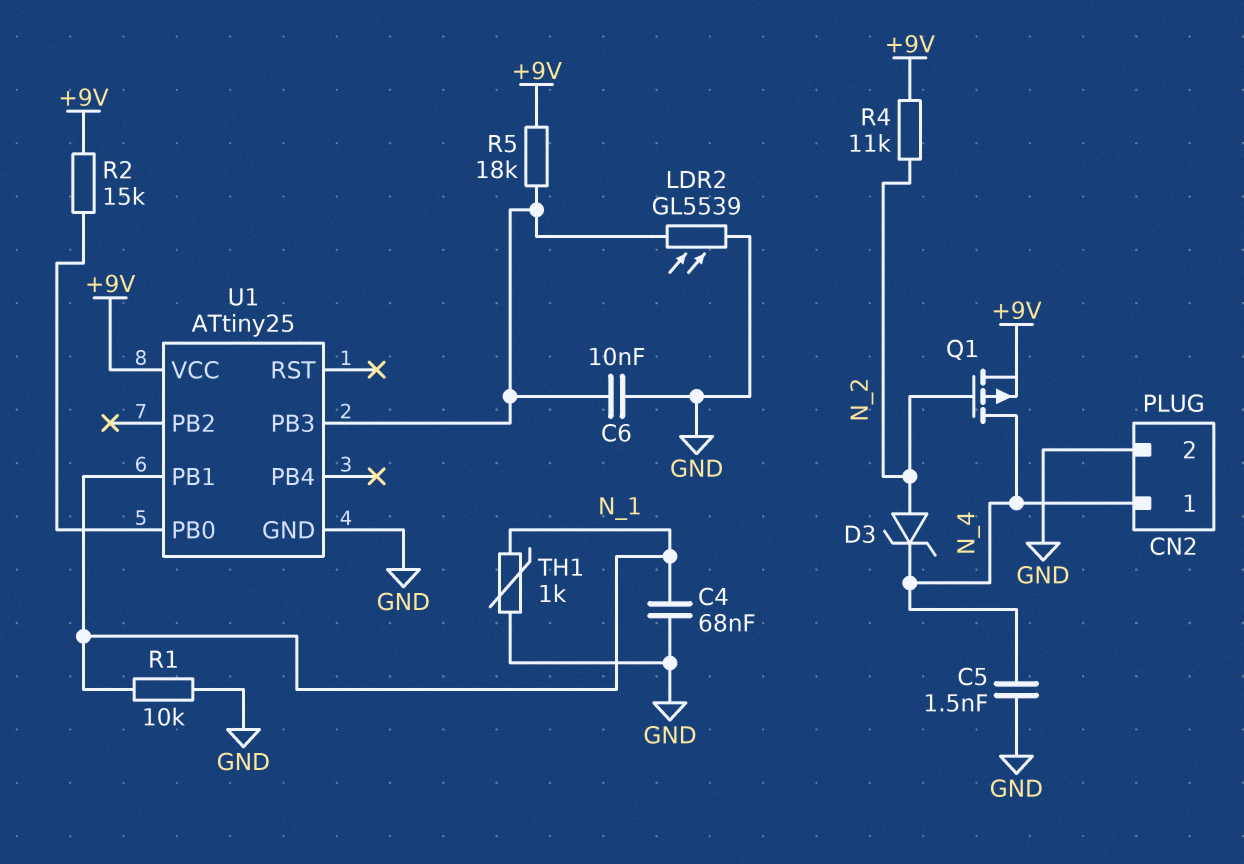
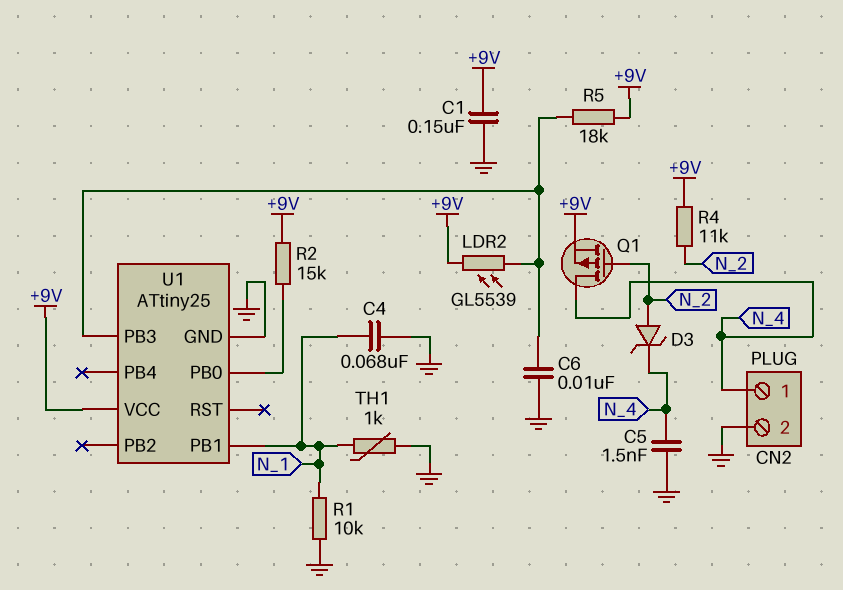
C1: none -> 150nF (+9V, GND)
LDR2: GL5539 (GND, U1/PB3) -> GL5539 (+9V, U1/PB3)

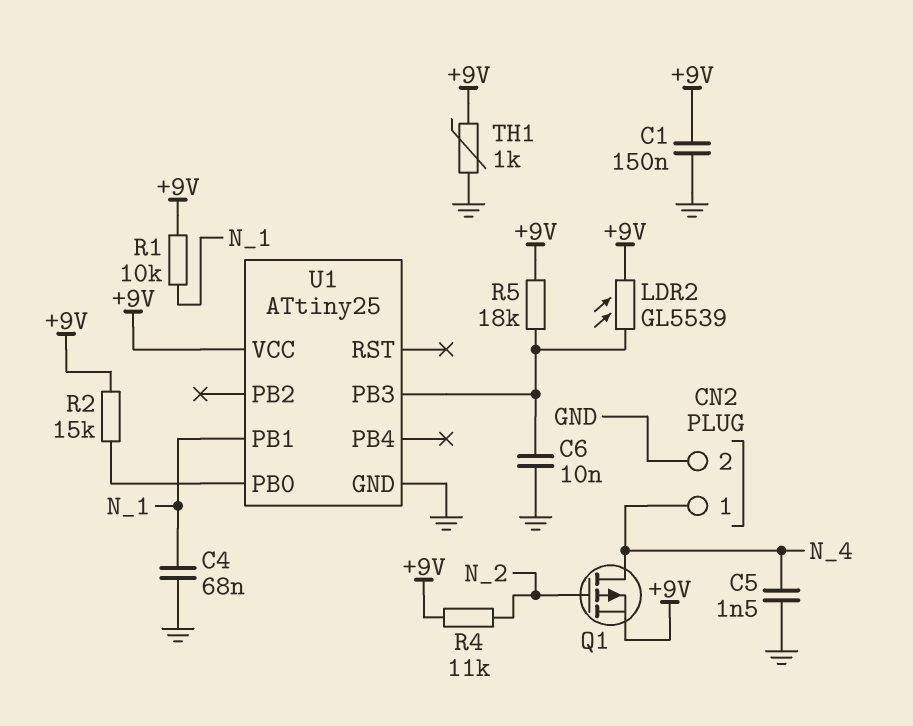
D3: zener (A N_2, K N_4) -> none
R1: 10k (GND, N_1) -> 10k (+9V, N_1)
TH1: 1k (GND, N_1) -> 1k (+9V, GND)

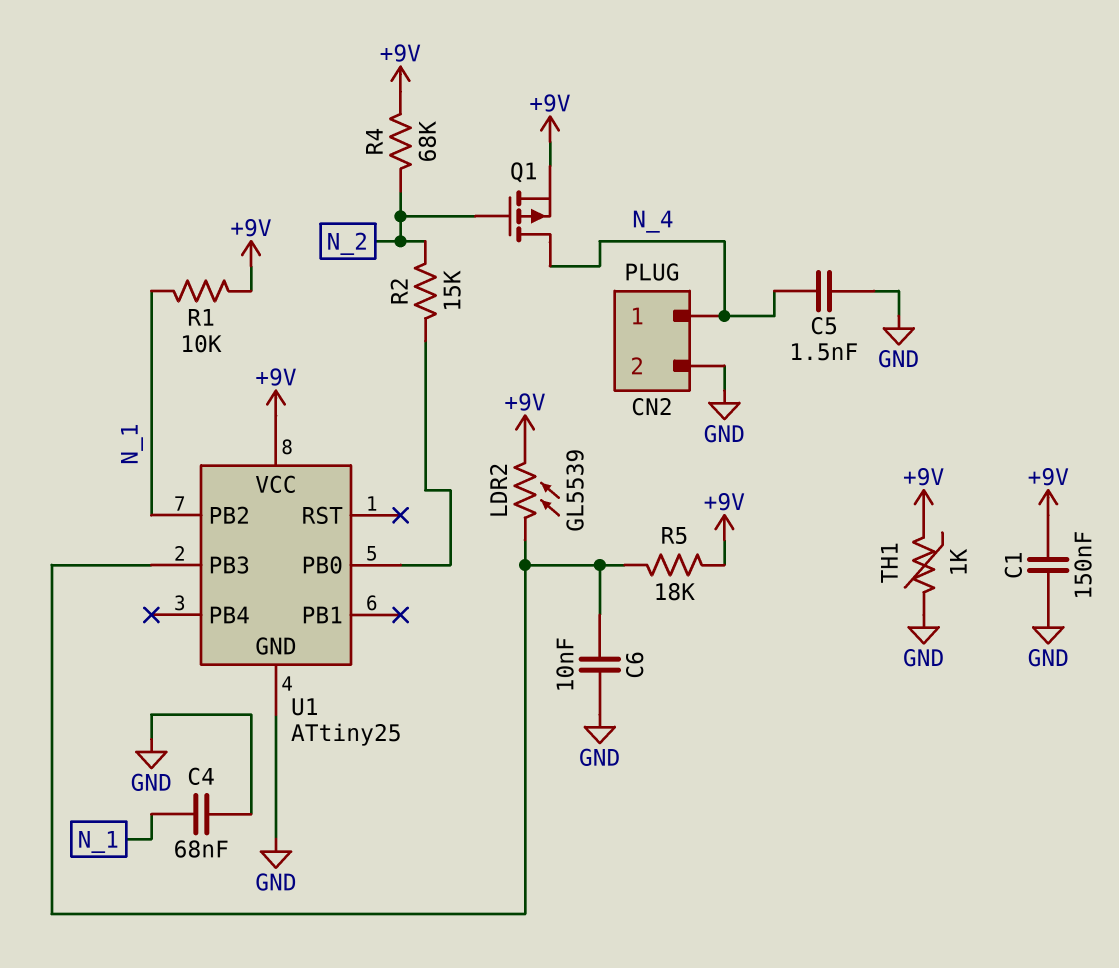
R2: 15k (+9V, U1/PB0) -> 15k (N_2, U1/PB0)
R4: 11k (+9V, N_2) -> 68k (+9V, N_2)
U1 pin PB1: N_1 -> none
U1 pin PB2: none -> N_1

